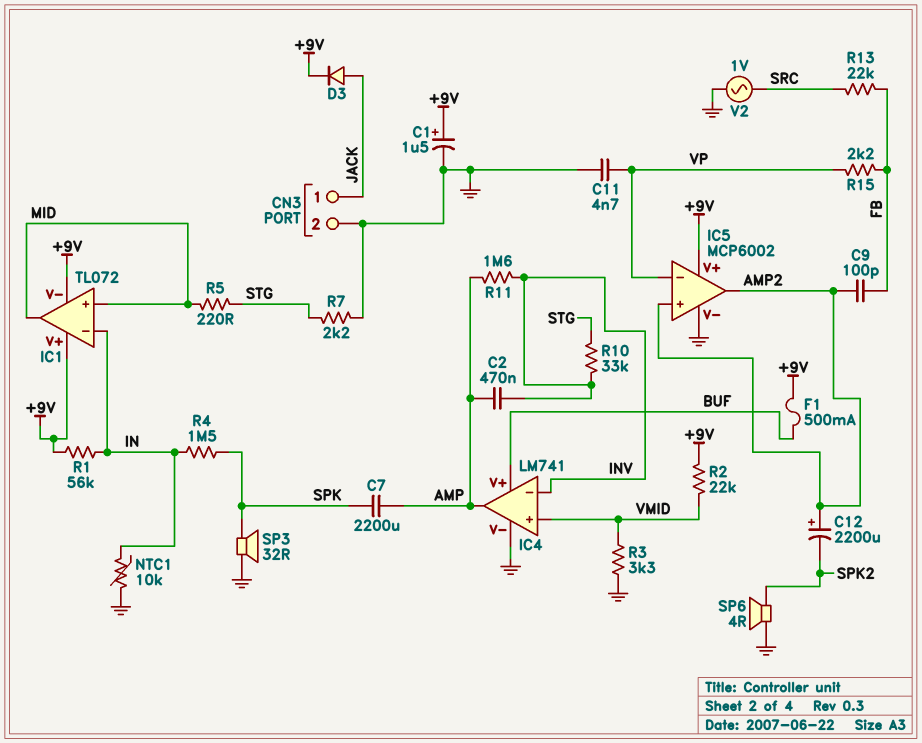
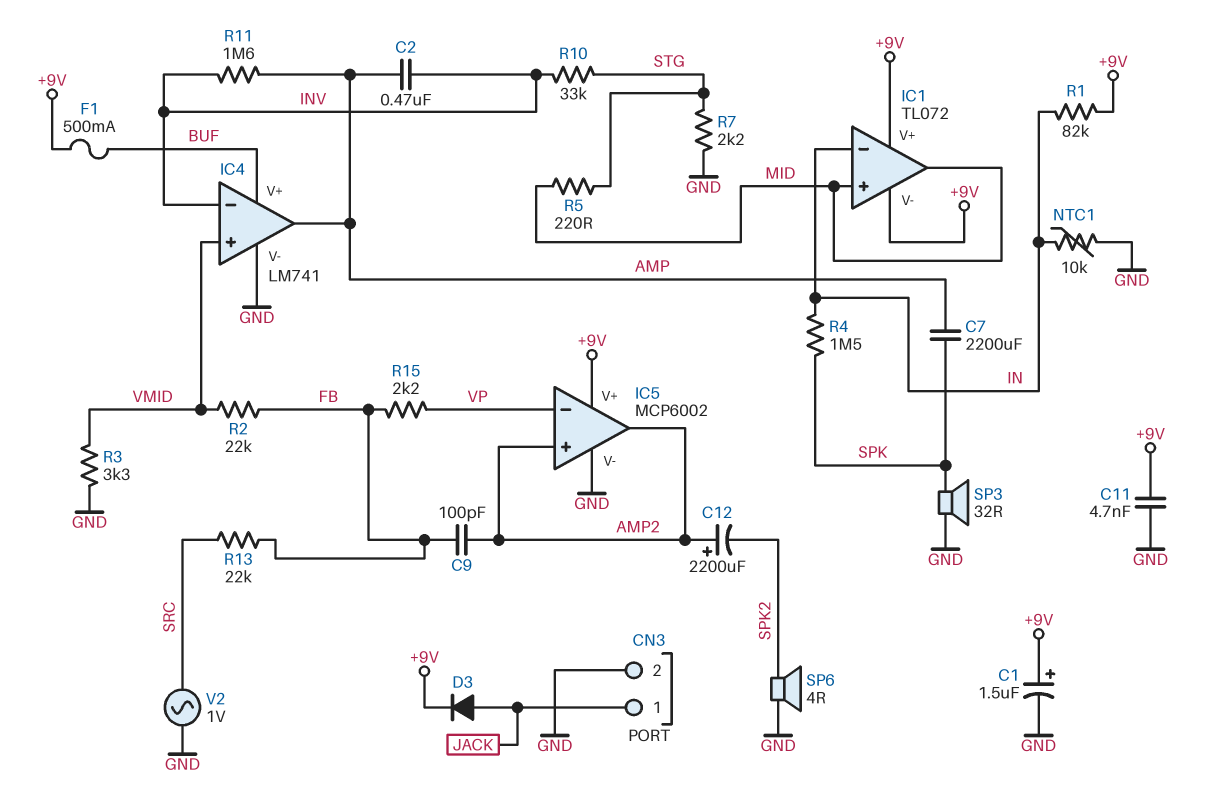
C11: 4.7nF (GND, VP) -> 4.7nF (+9V, GND)
R1: 56k (+9V, IN) -> 82k (+9V, IN)
R2: 22k (+9V, VMID) -> 22k (FB, VMID)

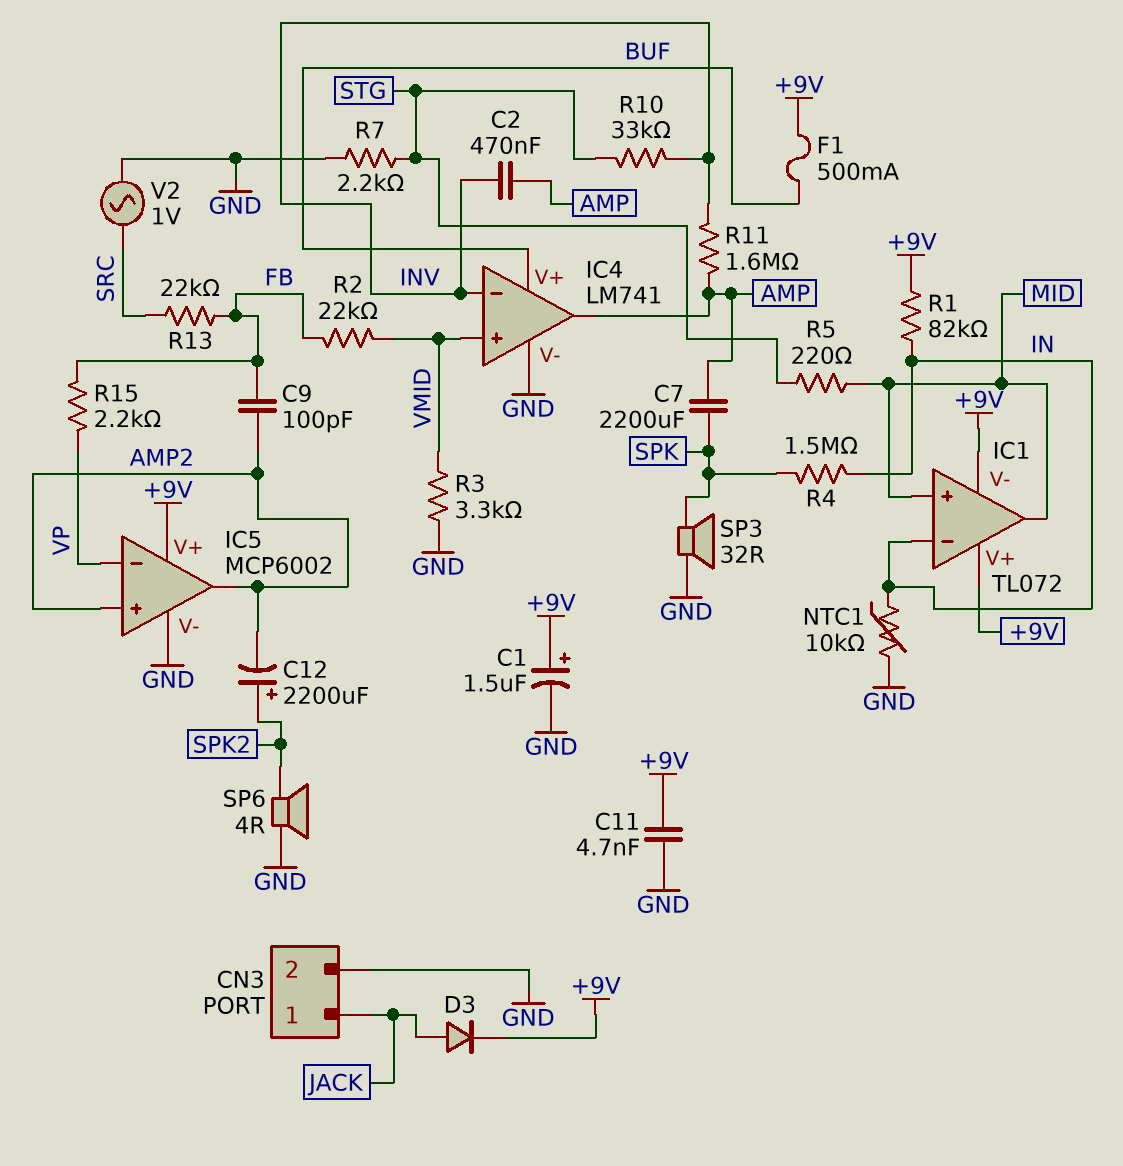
C12: 2200uF (plus AMP2, minus SPK2) -> 2200uF (plus SPK2, minus AMP2)

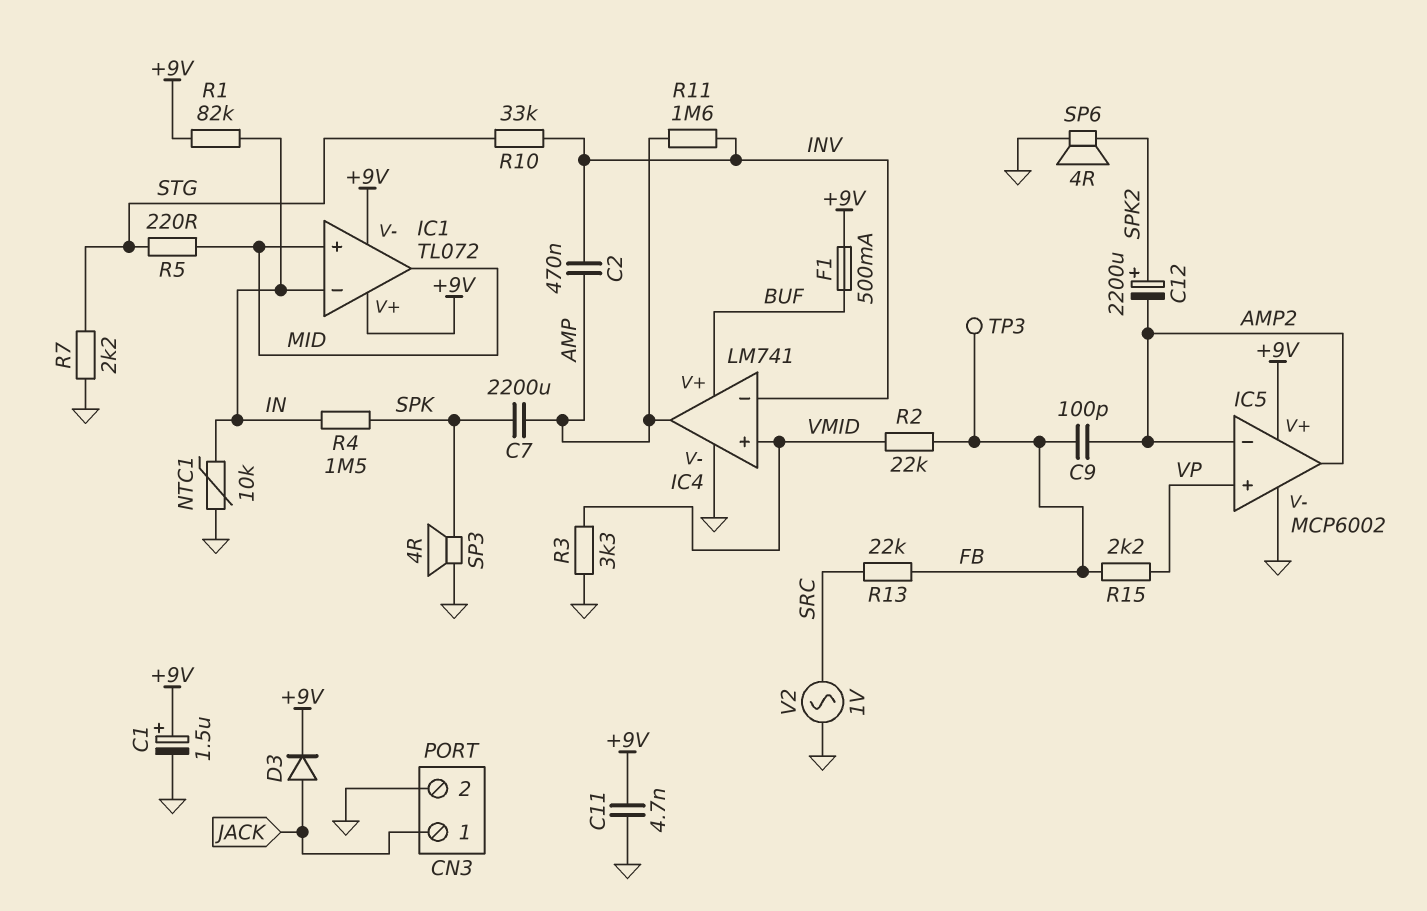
IC5 pin in+: AMP2 -> VP
IC5 pin in-: VP -> AMP2
SP3: speaker 32R (GND, SPK) -> speaker 4R (GND, SPK)
TP3: none -> test point (FB)

